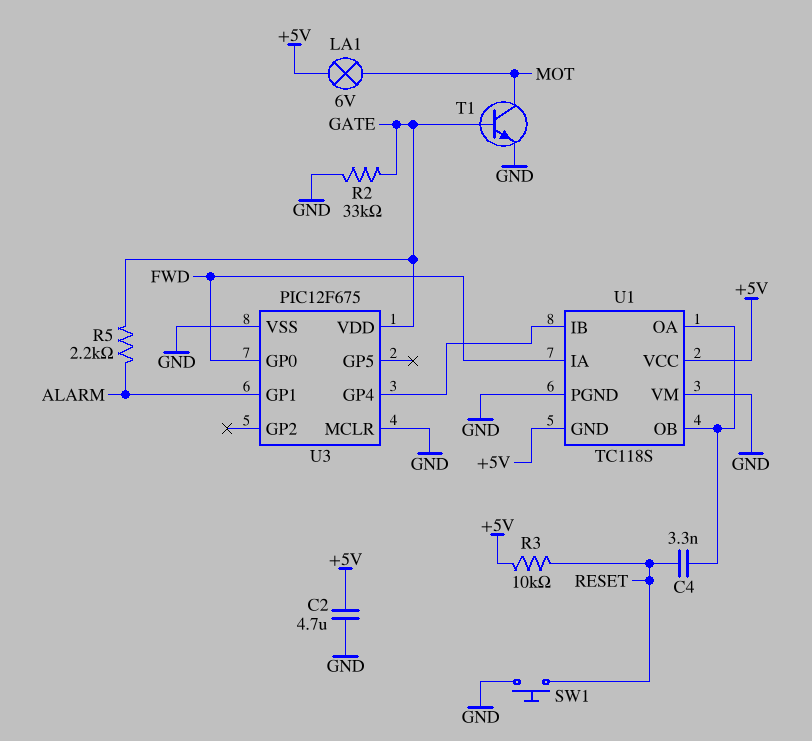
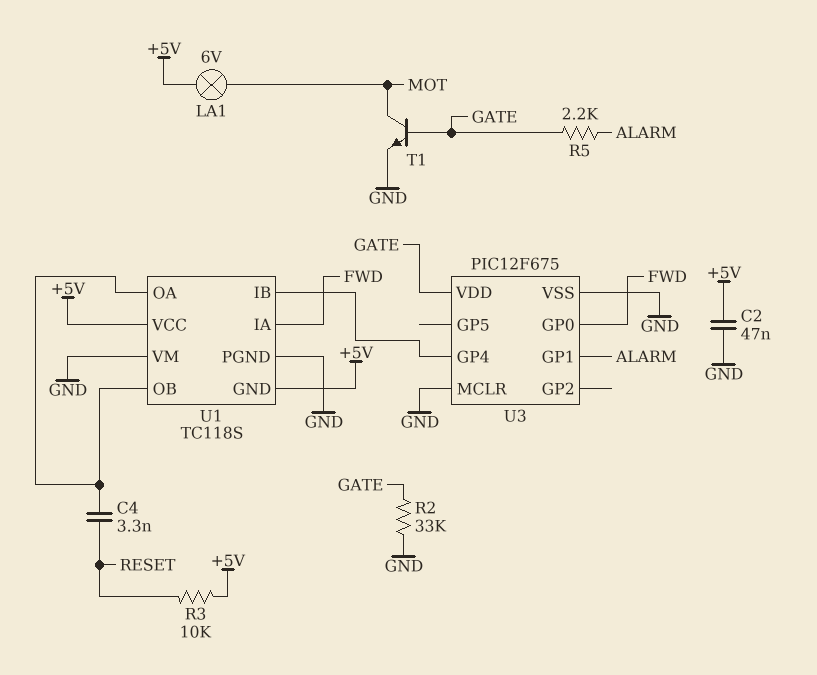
C2: 4.7uF (+5V, GND) -> 47nF (+5V, GND)
SW1: button (GND, RESET) -> none

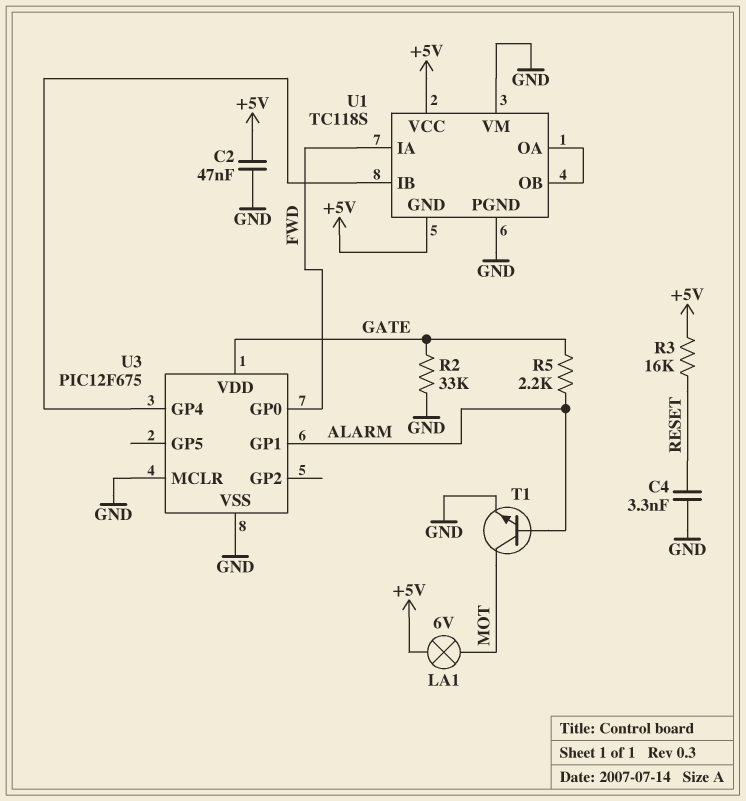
C4: 3.3nF (RESET, U1/OA) -> 3.3nF (GND, RESET)
R3: 10k (+5V, RESET) -> 16k (+5V, RESET)
T1: NPN (B GATE, C MOT, E GND) -> NPN (B ALARM, C MOT, E GND)

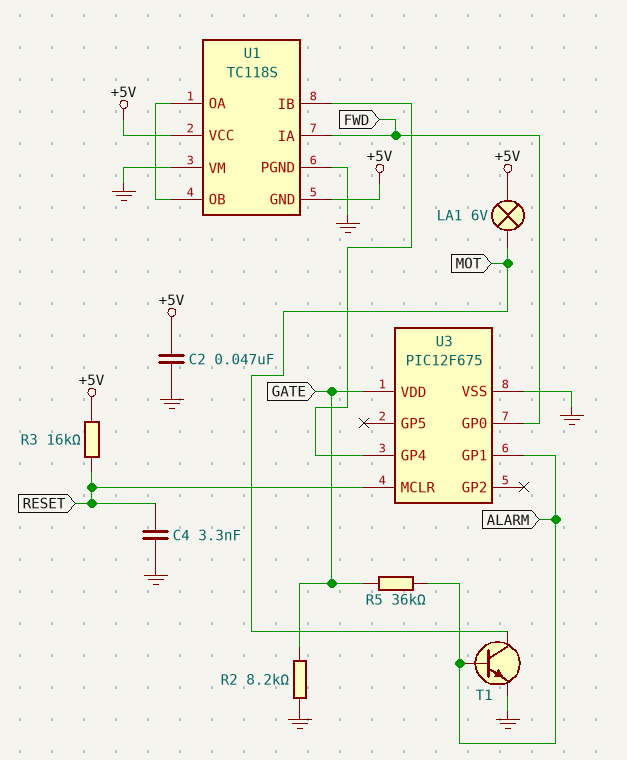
R2: 33k (GATE, GND) -> 8.2k (GATE, GND)
R5: 2.2k (ALARM, GATE) -> 36k (ALARM, GATE)
U3 pin MCLR: GND -> RESET

